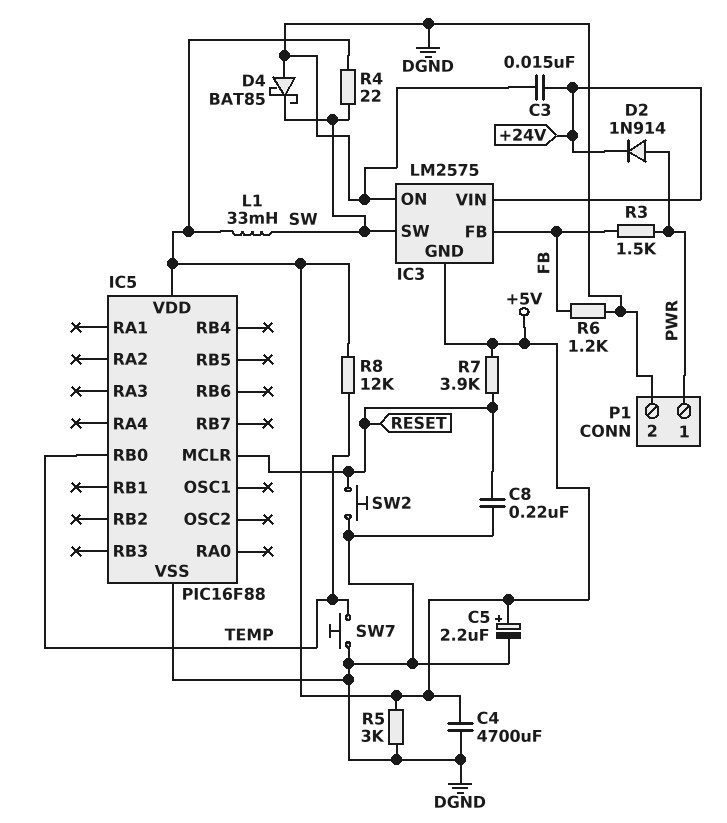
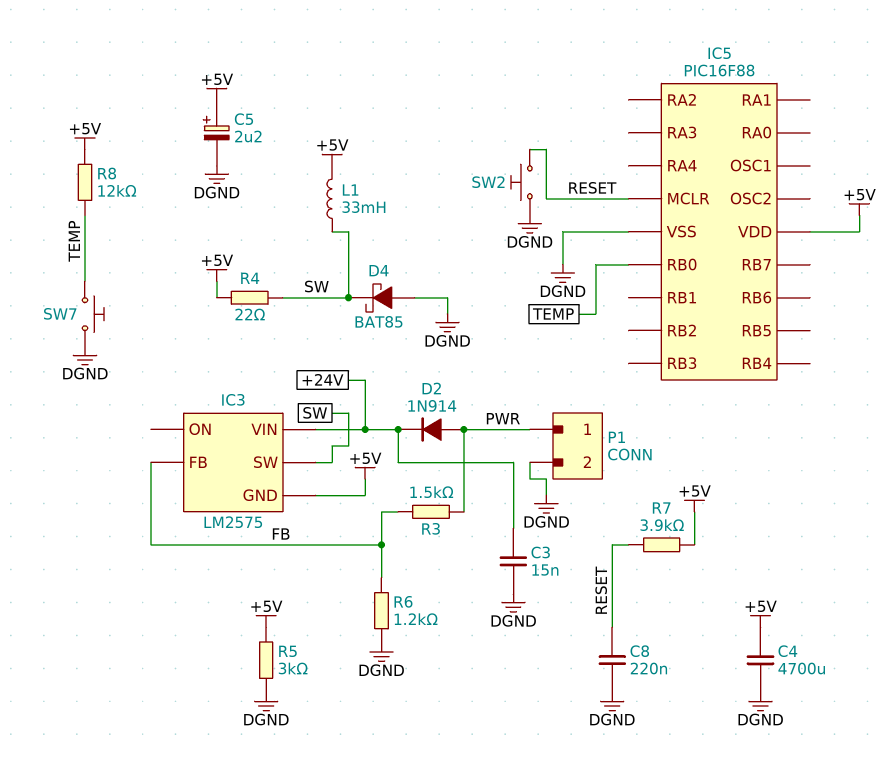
IC3 pin ON: DGND -> none

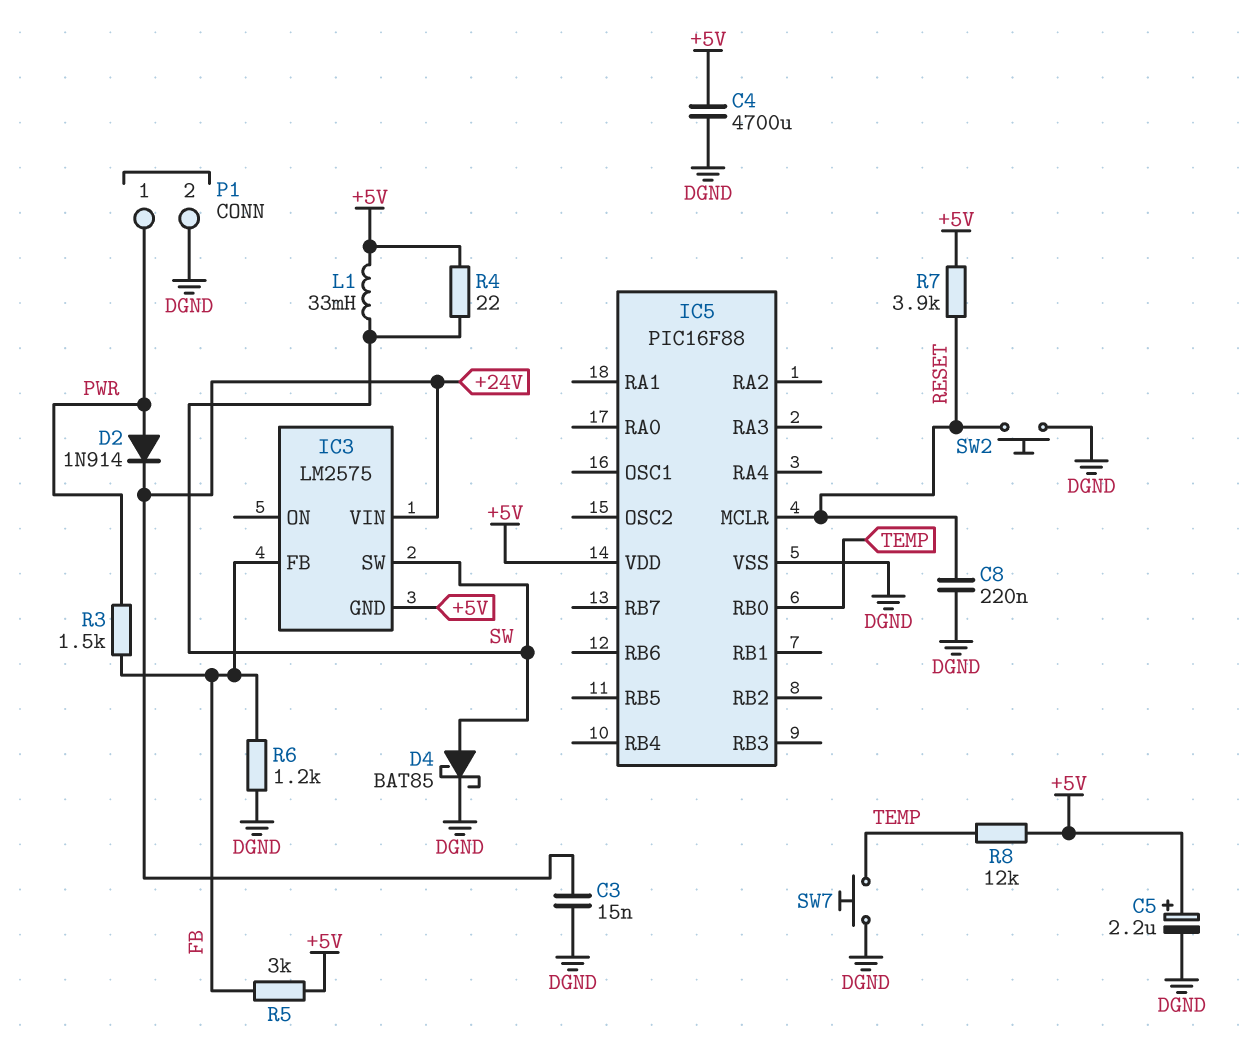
D4: schottky BAT85 (A DGND, K SW) -> schottky BAT85 (A SW, K DGND)
R5: 3k (+5V, DGND) -> 3k (+5V, FB)

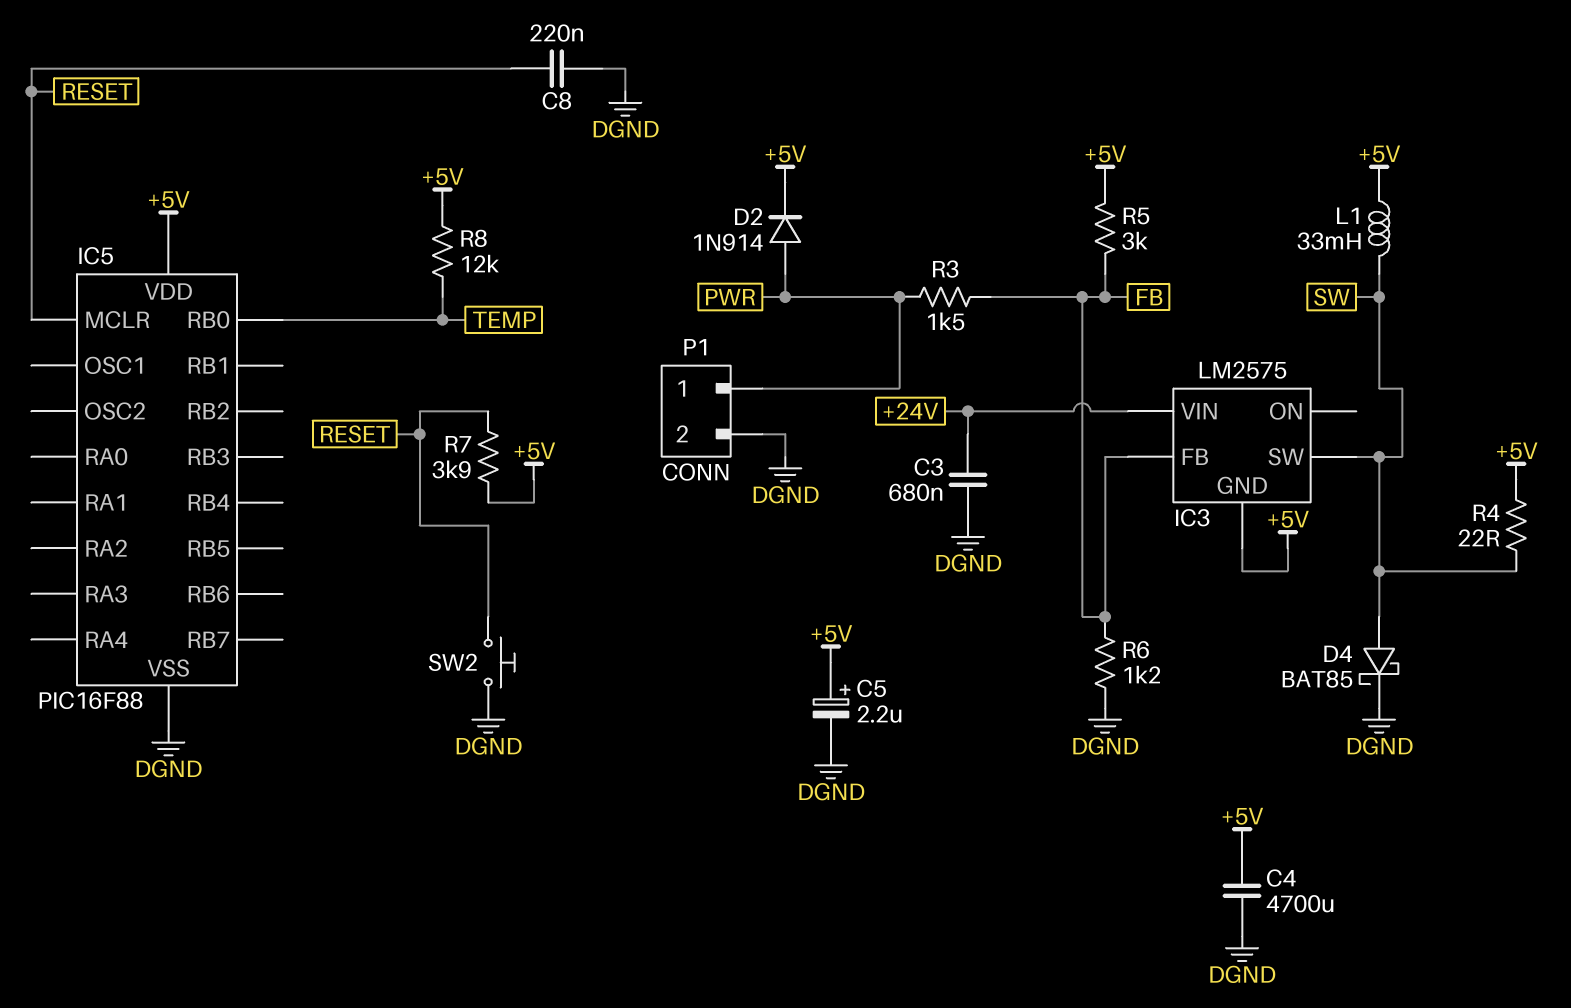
C3: 15nF (+24V, DGND) -> 680nF (+24V, DGND)
D2: diode 1N914 (A PWR, K +24V) -> diode 1N914 (A PWR, K +5V)
SW7: button (DGND, TEMP) -> none

